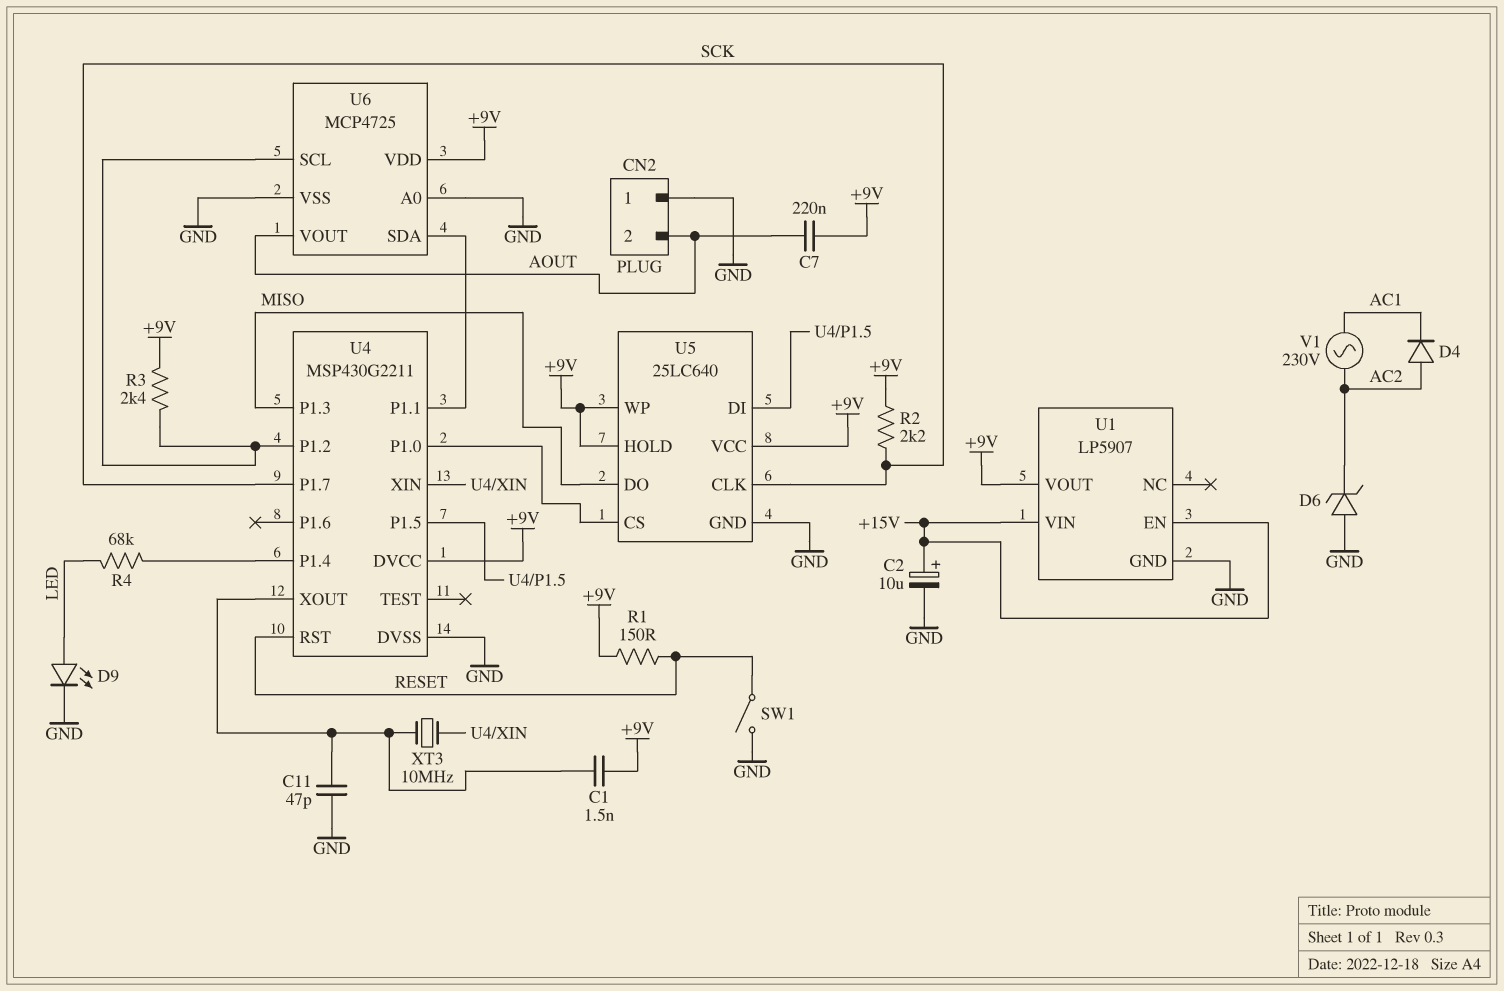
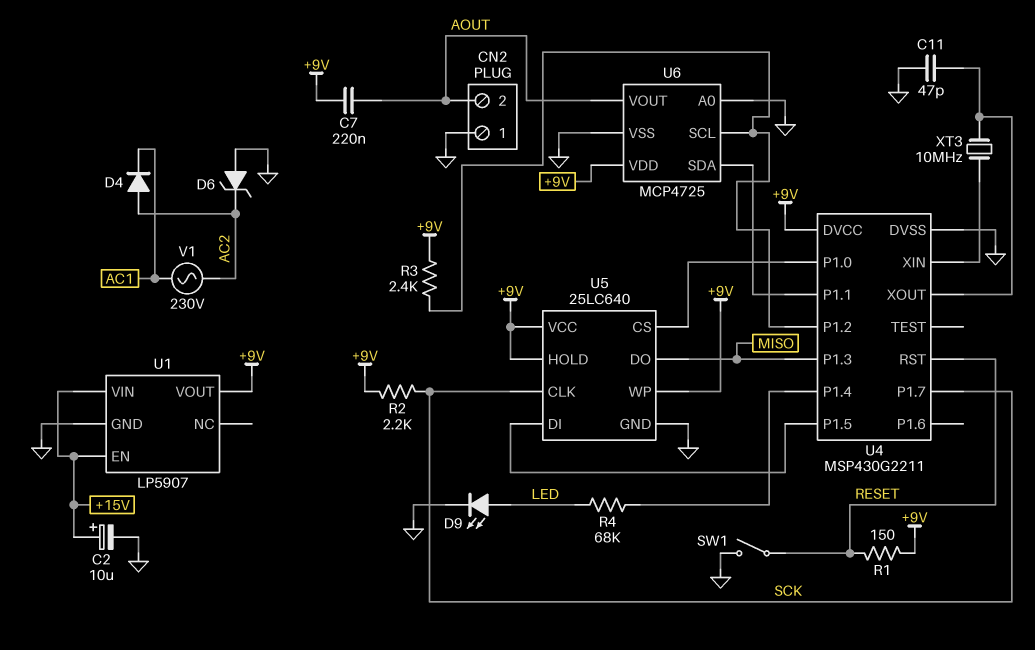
C1: 1.5nF (+9V, U4/XOUT) -> none

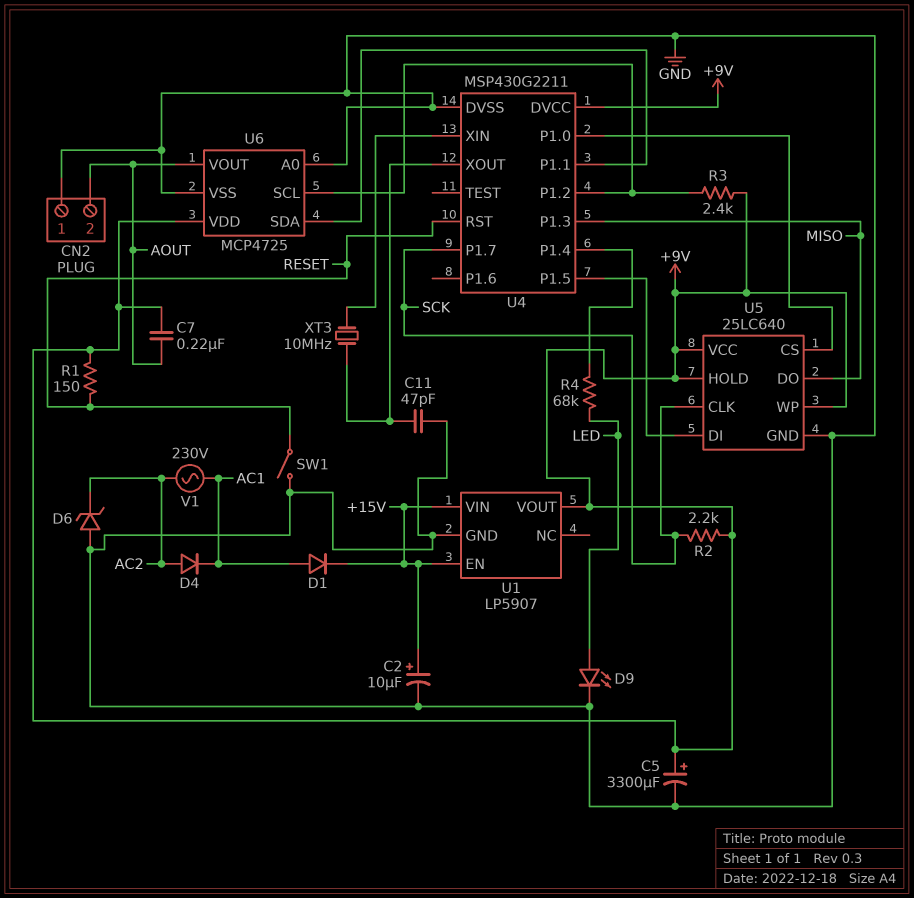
C5: none -> 3300uF (plus +9V, minus GND)
D1: none -> diode (A AC1, K +15V)

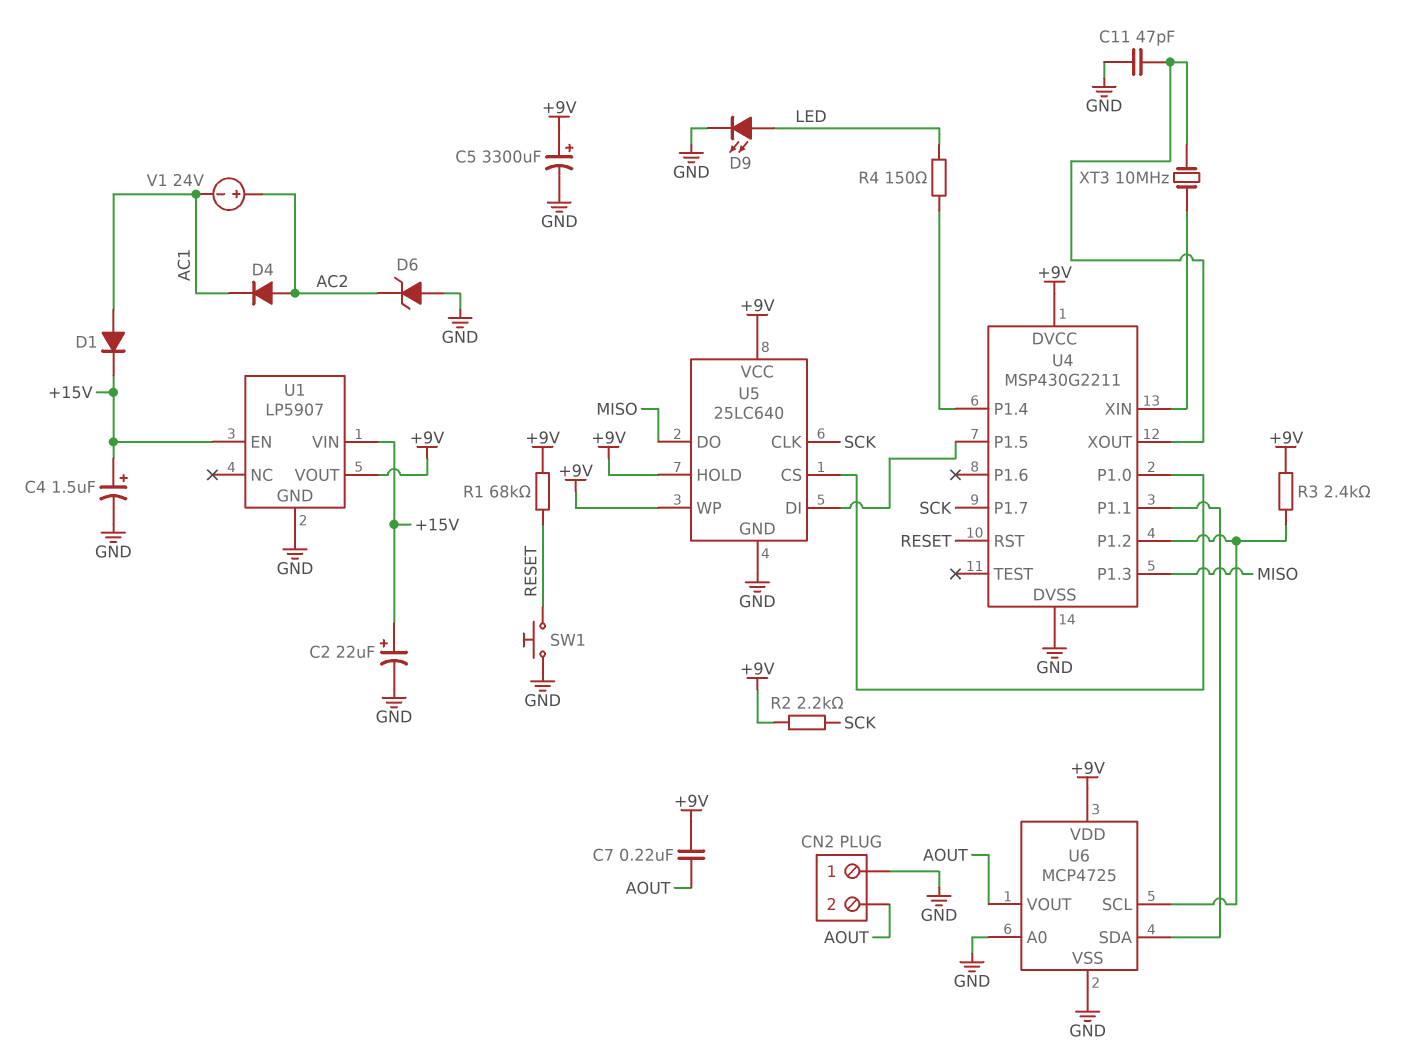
C2: 10uF (plus +15V, minus GND) -> 22uF (plus +15V, minus GND)
C4: none -> 1.5uF (plus +15V, minus GND)
R1: 150 (+9V, RESET) -> 68k (+9V, RESET)
R4: 68k (LED, U4/P1.4) -> 150 (LED, U4/P1.4)
SW1: switch (GND, RESET) -> button (GND, RESET)
V1: AC 230V (AC1, AC2) -> 24V (plus AC2, minus AC1)

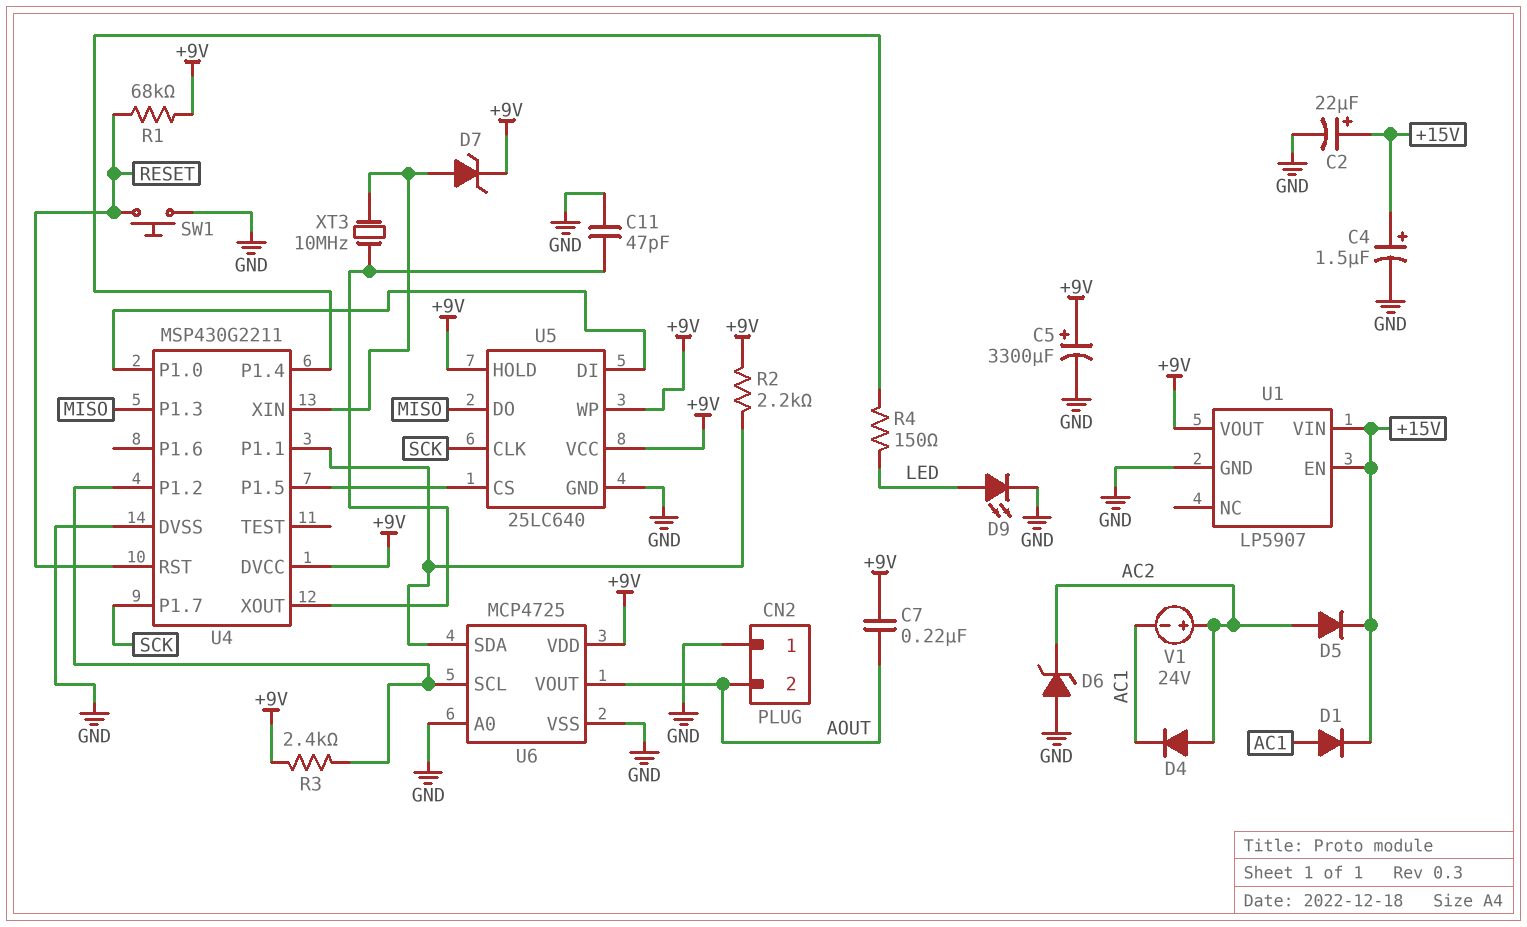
D5: none -> diode (A AC2, K +15V)
D7: none -> zener (A U4/XIN, K +9V)
R2: 2.2k (+9V, SCK) -> 2.2k (+9V, U4/P1.1)
U5 pin CS: U4/P1.0 -> U4/P1.5
U5 pin DI: U4/P1.5 -> U4/P1.0

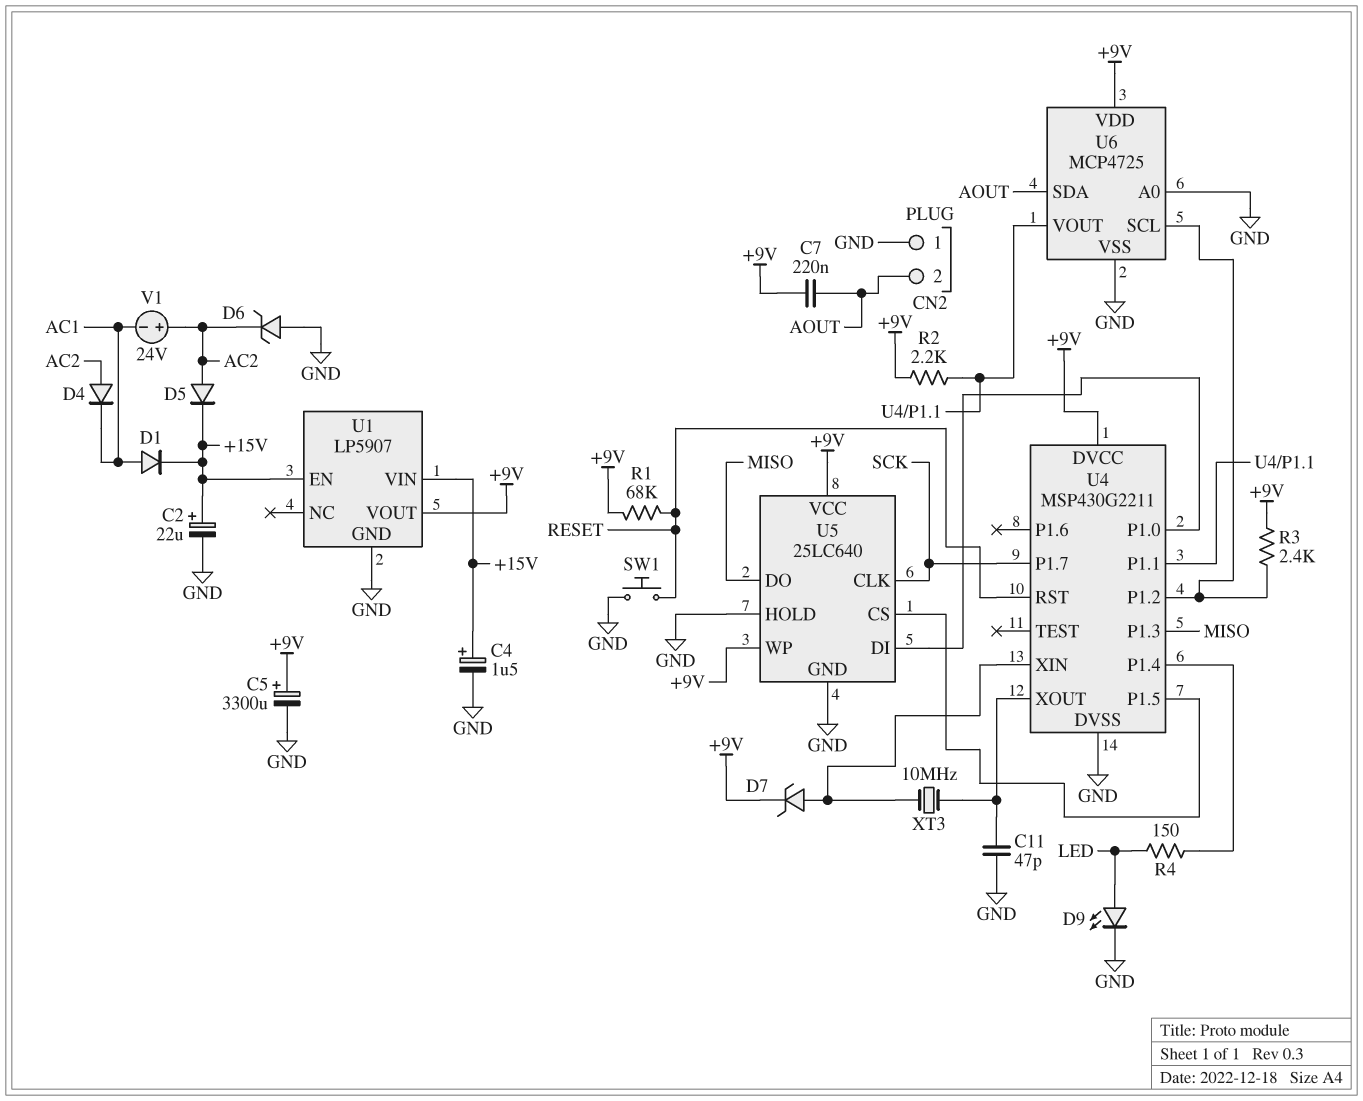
U5 pin HOLD: +9V -> GND
U6 pin SDA: U4/P1.1 -> AOUT
U6 pin VOUT: AOUT -> U4/P1.1

